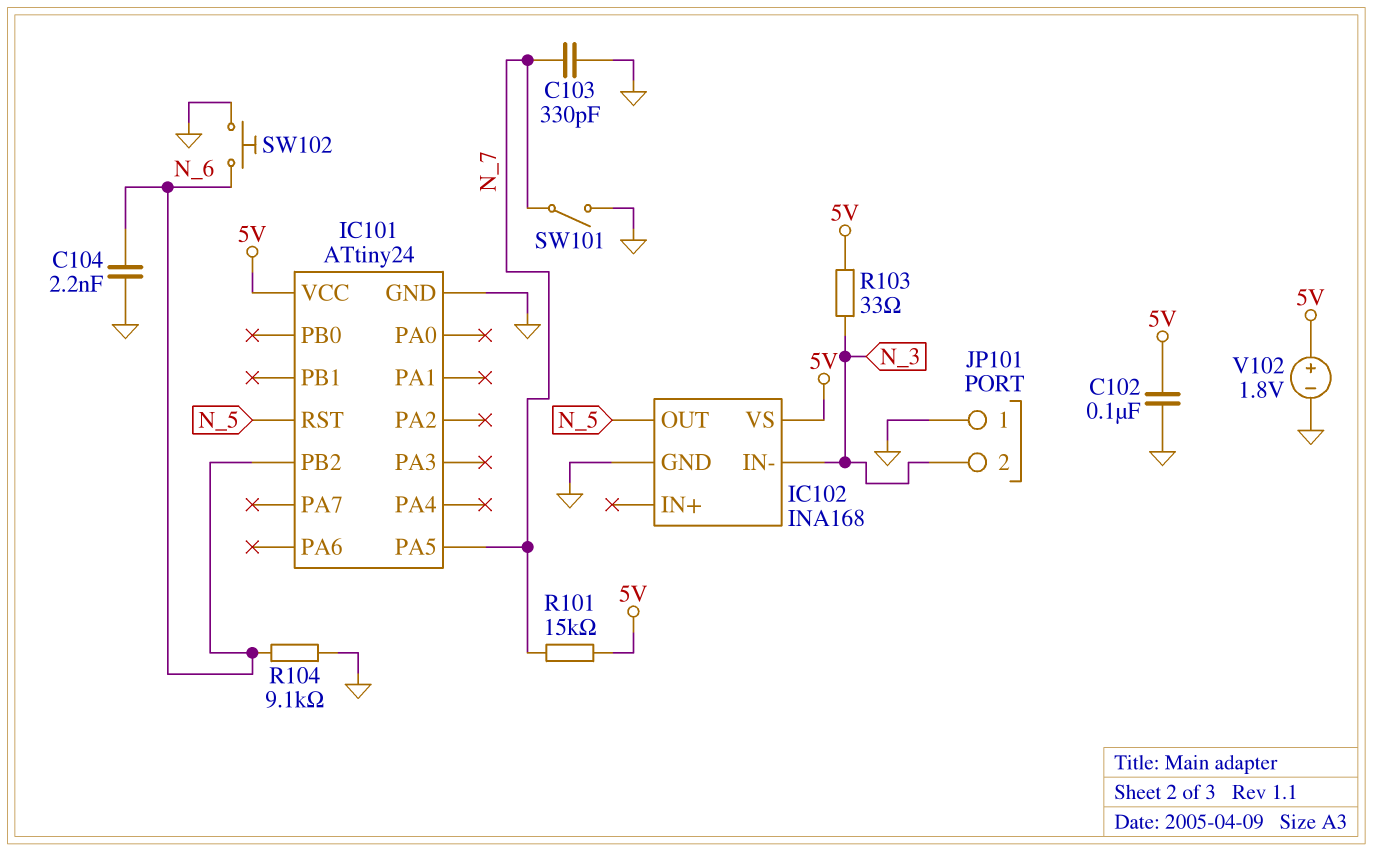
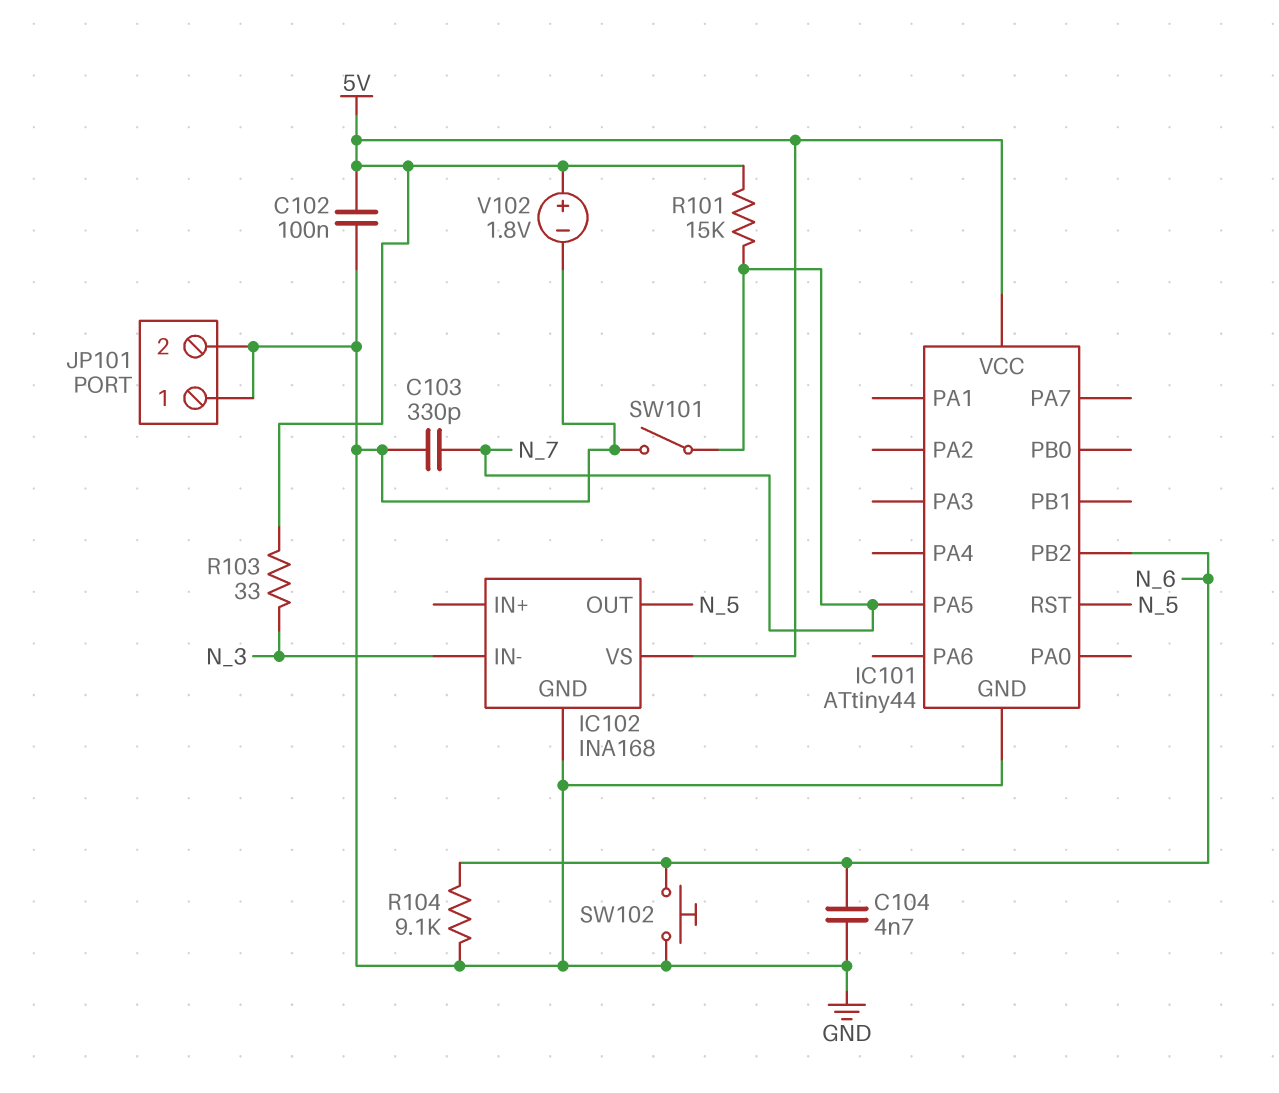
C104: 2.2nF (GND, N_6) -> 4.7nF (GND, N_6)
IC101: ATtiny24 -> ATtiny44
JP101 pin 2: N_3 -> GND

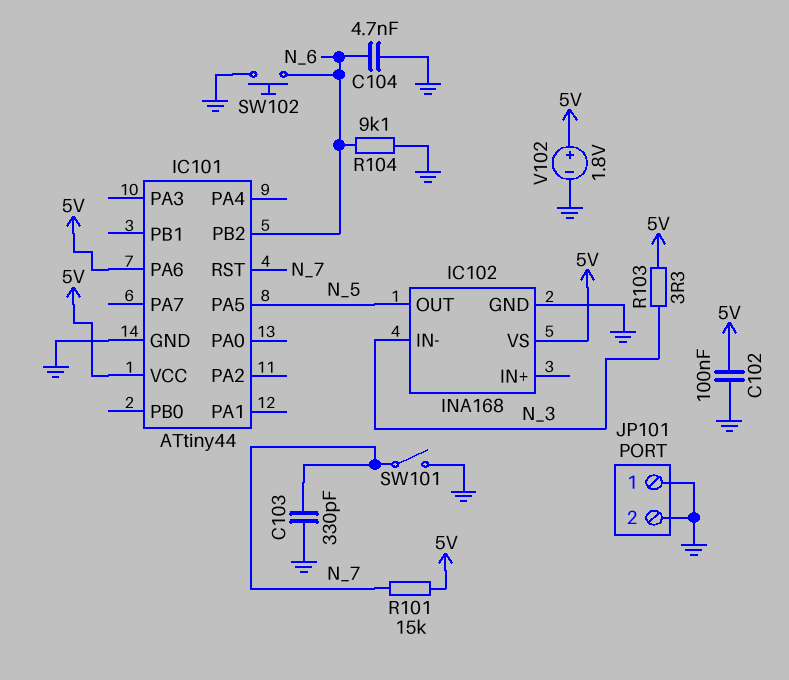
IC101 pin PA5: N_7 -> N_5
IC101 pin PA6: none -> 5V
IC101 pin RST: N_5 -> N_7
R103: 33 (5V, N_3) -> 3.3 (5V, N_3)

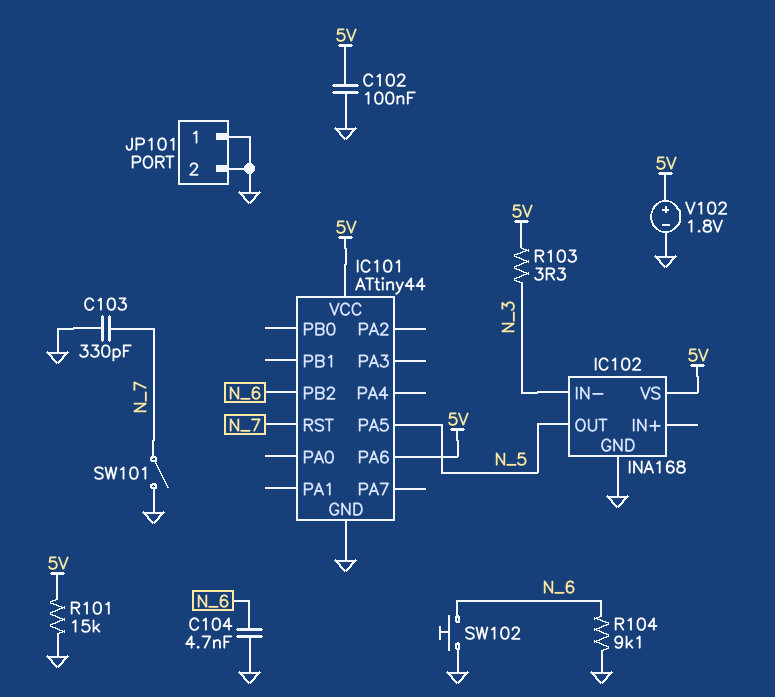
R101: 15k (5V, N_7) -> 15k (5V, GND)

